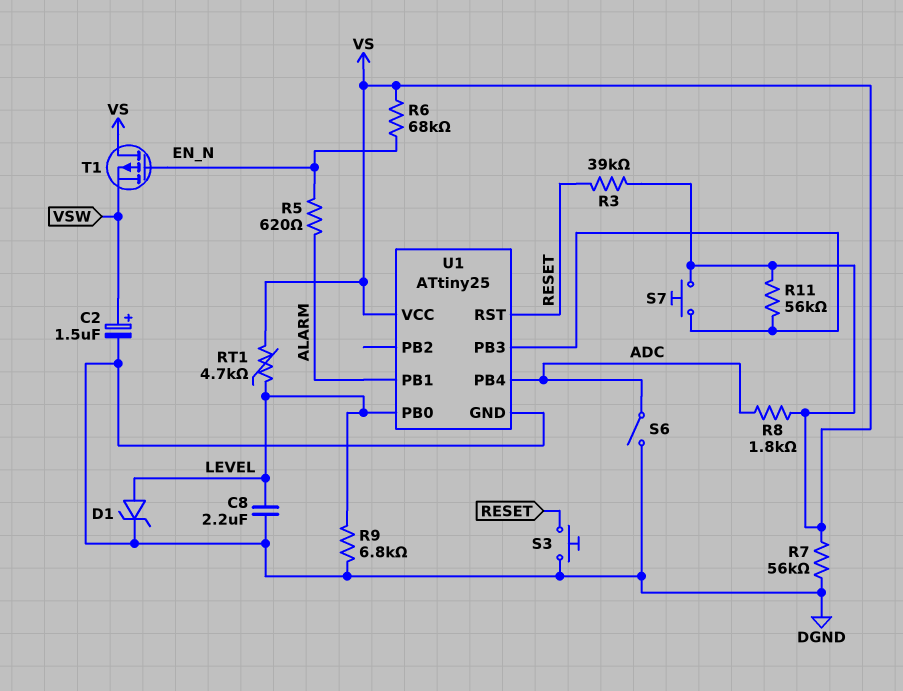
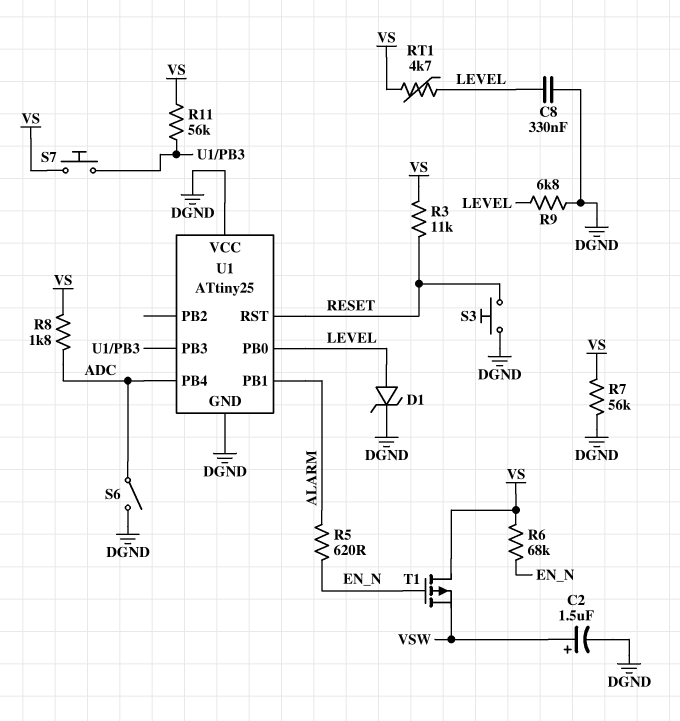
C8: 2.2uF (DGND, LEVEL) -> 330nF (DGND, LEVEL)
R3: 39k (RESET, VS) -> 11k (RESET, VS)
U1 pin VCC: VS -> DGND

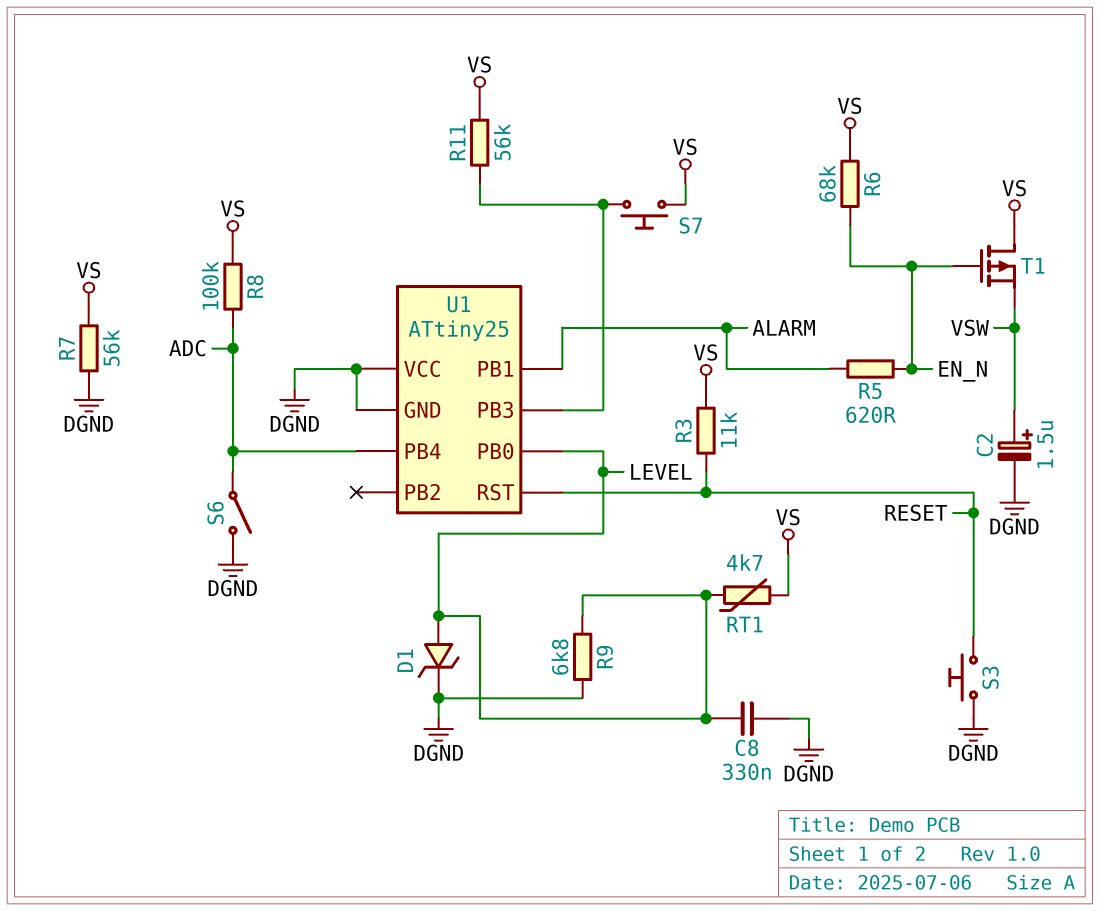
R8: 1.8k (ADC, VS) -> 100k (ADC, VS)

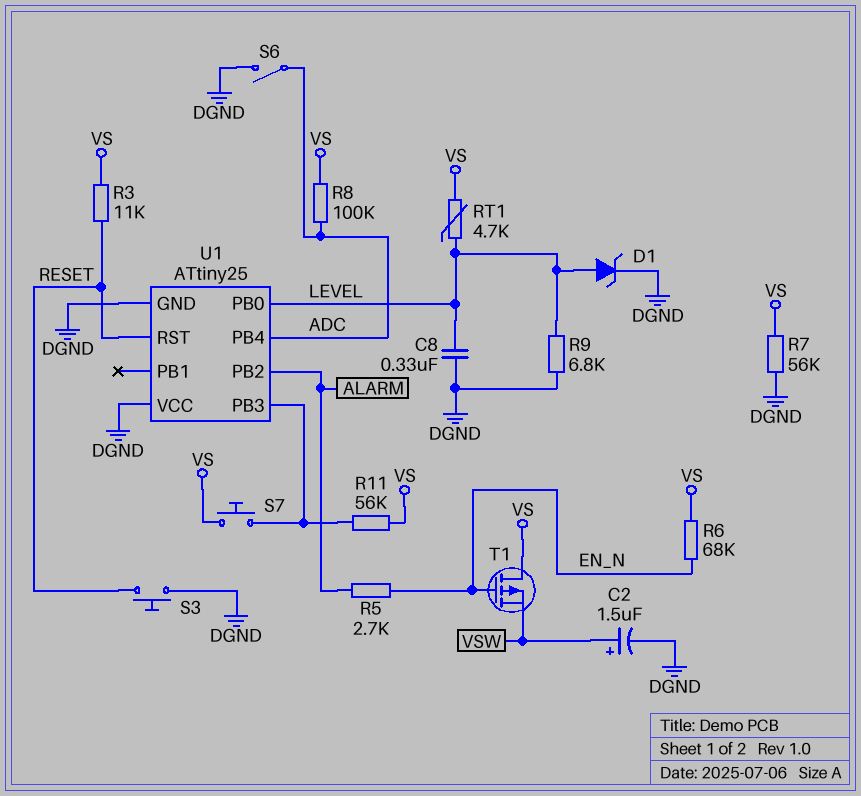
R5: 620 (ALARM, EN_N) -> 2.7k (ALARM, EN_N)
U1 pin PB1: ALARM -> none
U1 pin PB2: none -> ALARM

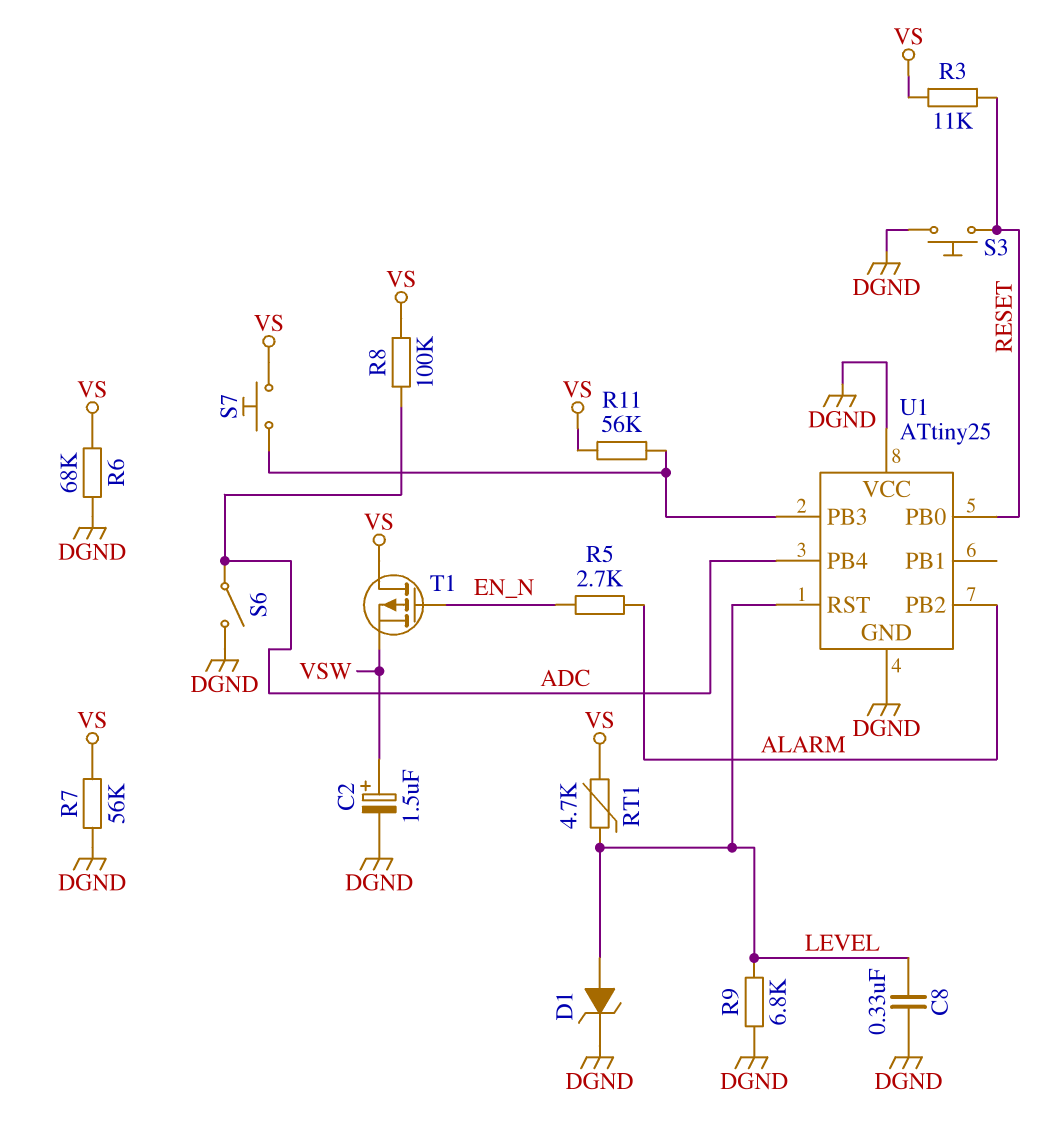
R6: 68k (EN_N, VS) -> 68k (DGND, VS)
U1 pin PB0: LEVEL -> RESET
U1 pin RST: RESET -> LEVEL

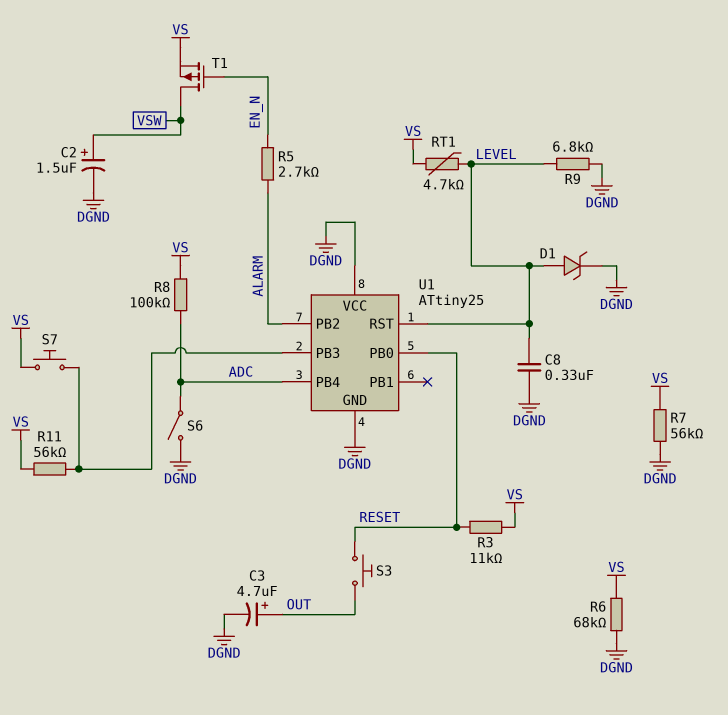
C3: none -> 4.7uF (plus OUT, minus DGND)
S3: button (DGND, RESET) -> button (OUT, RESET)
T1: PMOS (G EN_N, D VS, S VSW) -> PMOS (G EN_N, D VSW, S VS)

